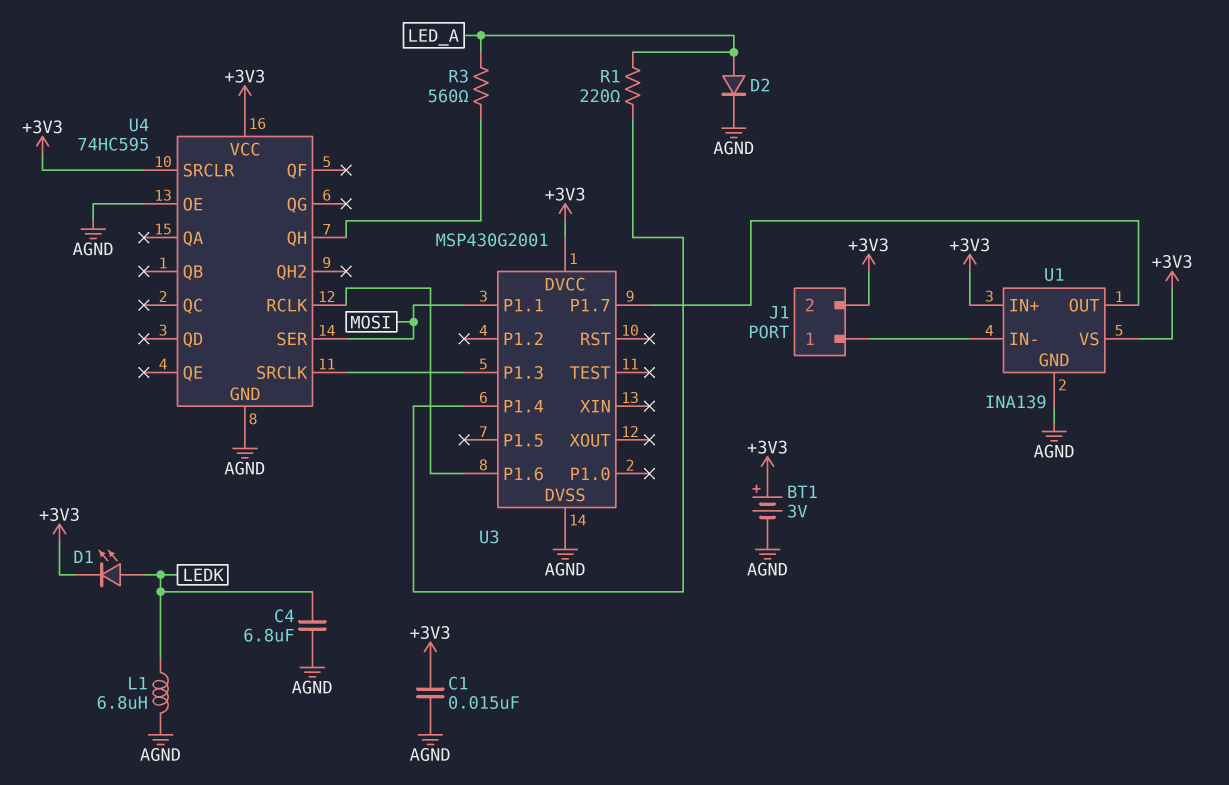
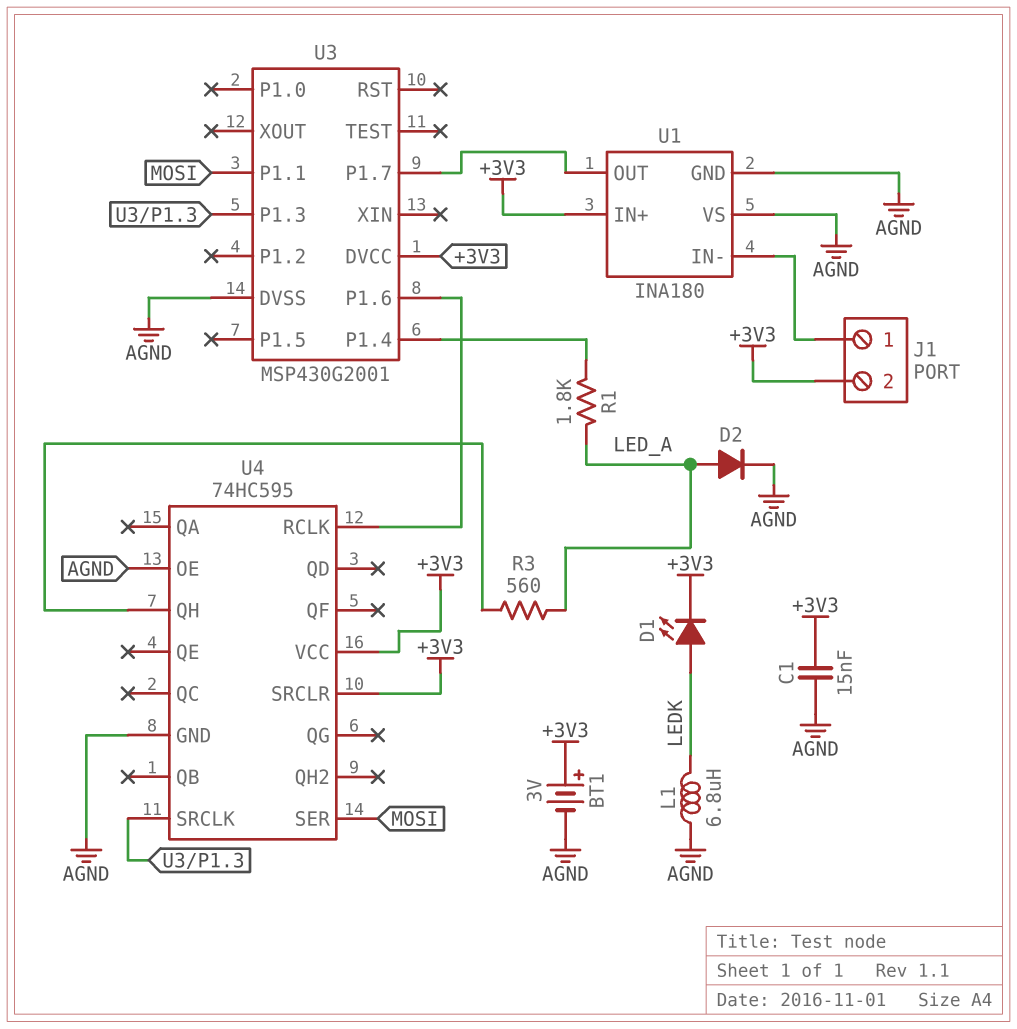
C4: 6.8uF (AGND, LEDK) -> none
R1: 220 (LED_A, U3/P1.4) -> 1.8k (LED_A, U3/P1.4)
U1: INA139 -> INA180
U1 pin VS: +3V3 -> AGND

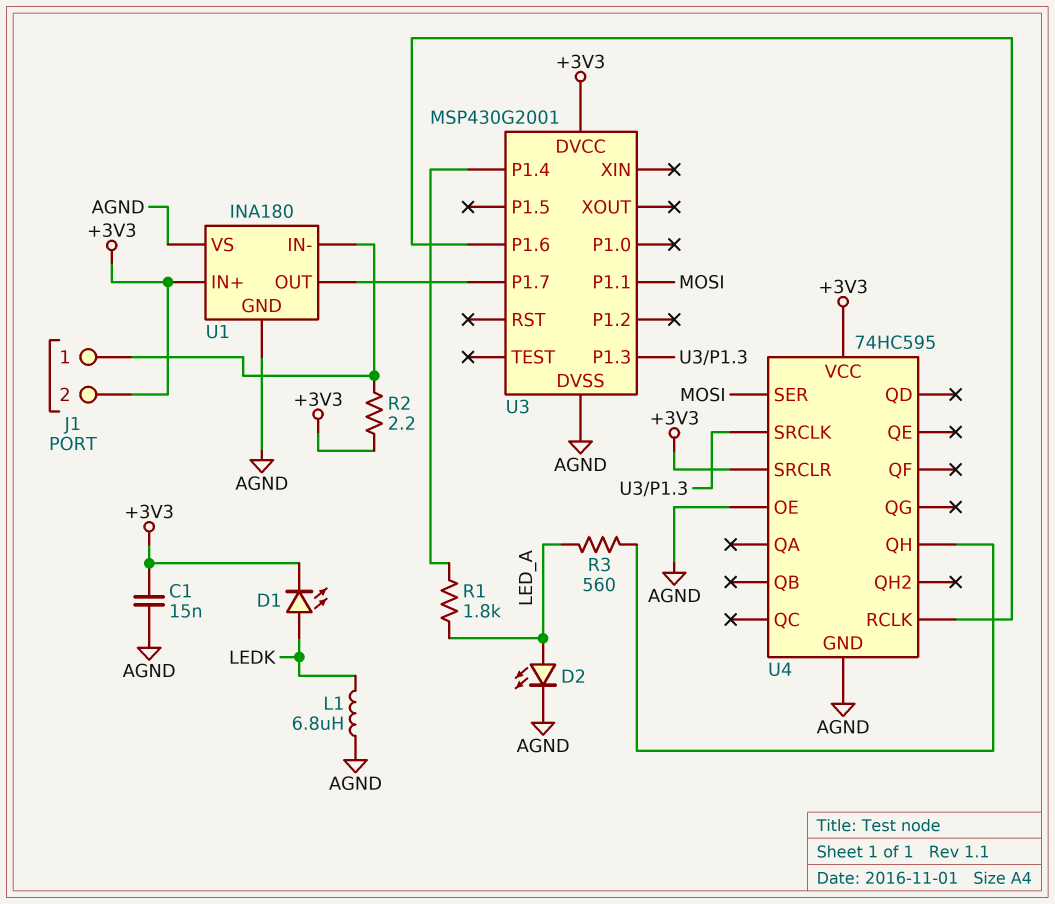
BT1: 3V (plus +3V3, minus AGND) -> none
D2: diode (A LED_A, K AGND) -> LED (A LED_A, K AGND)
R2: none -> 2.2 (+3V3, J1/1)

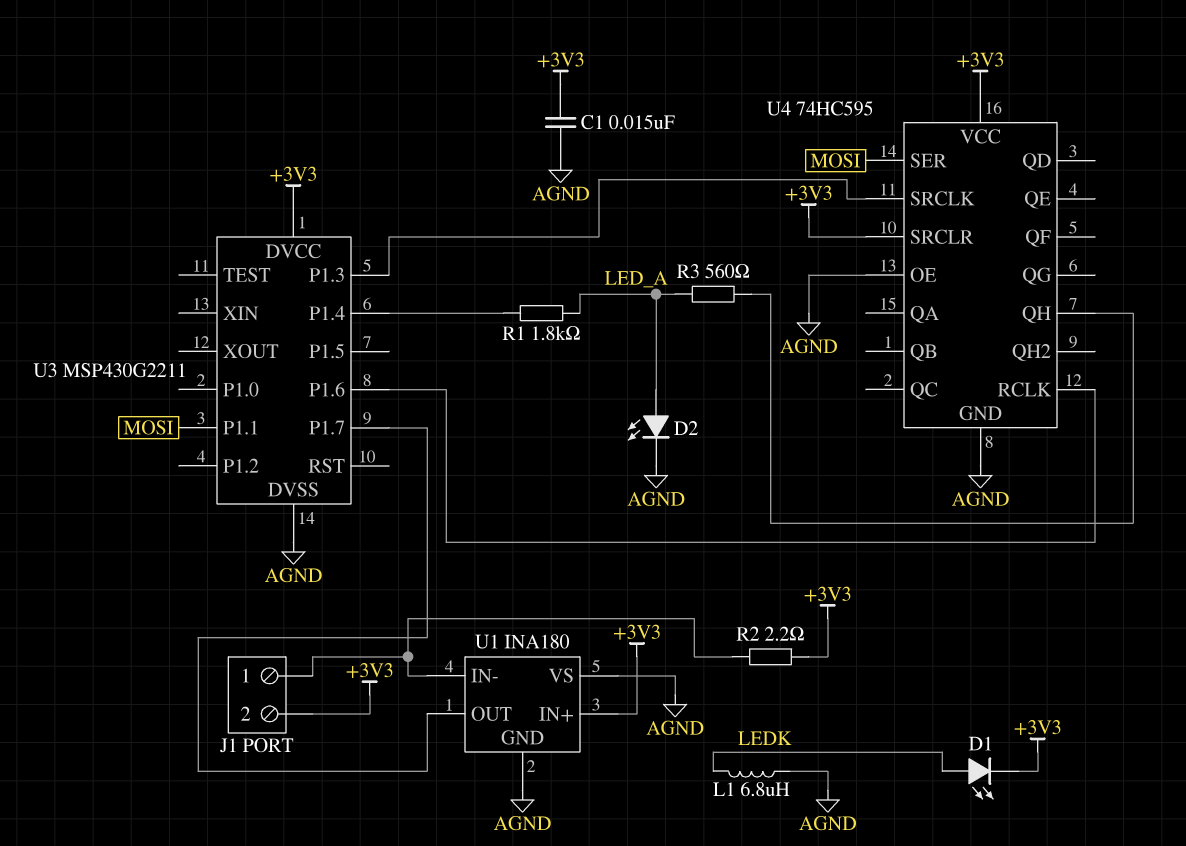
U3: MSP430G2001 -> MSP430G2211

